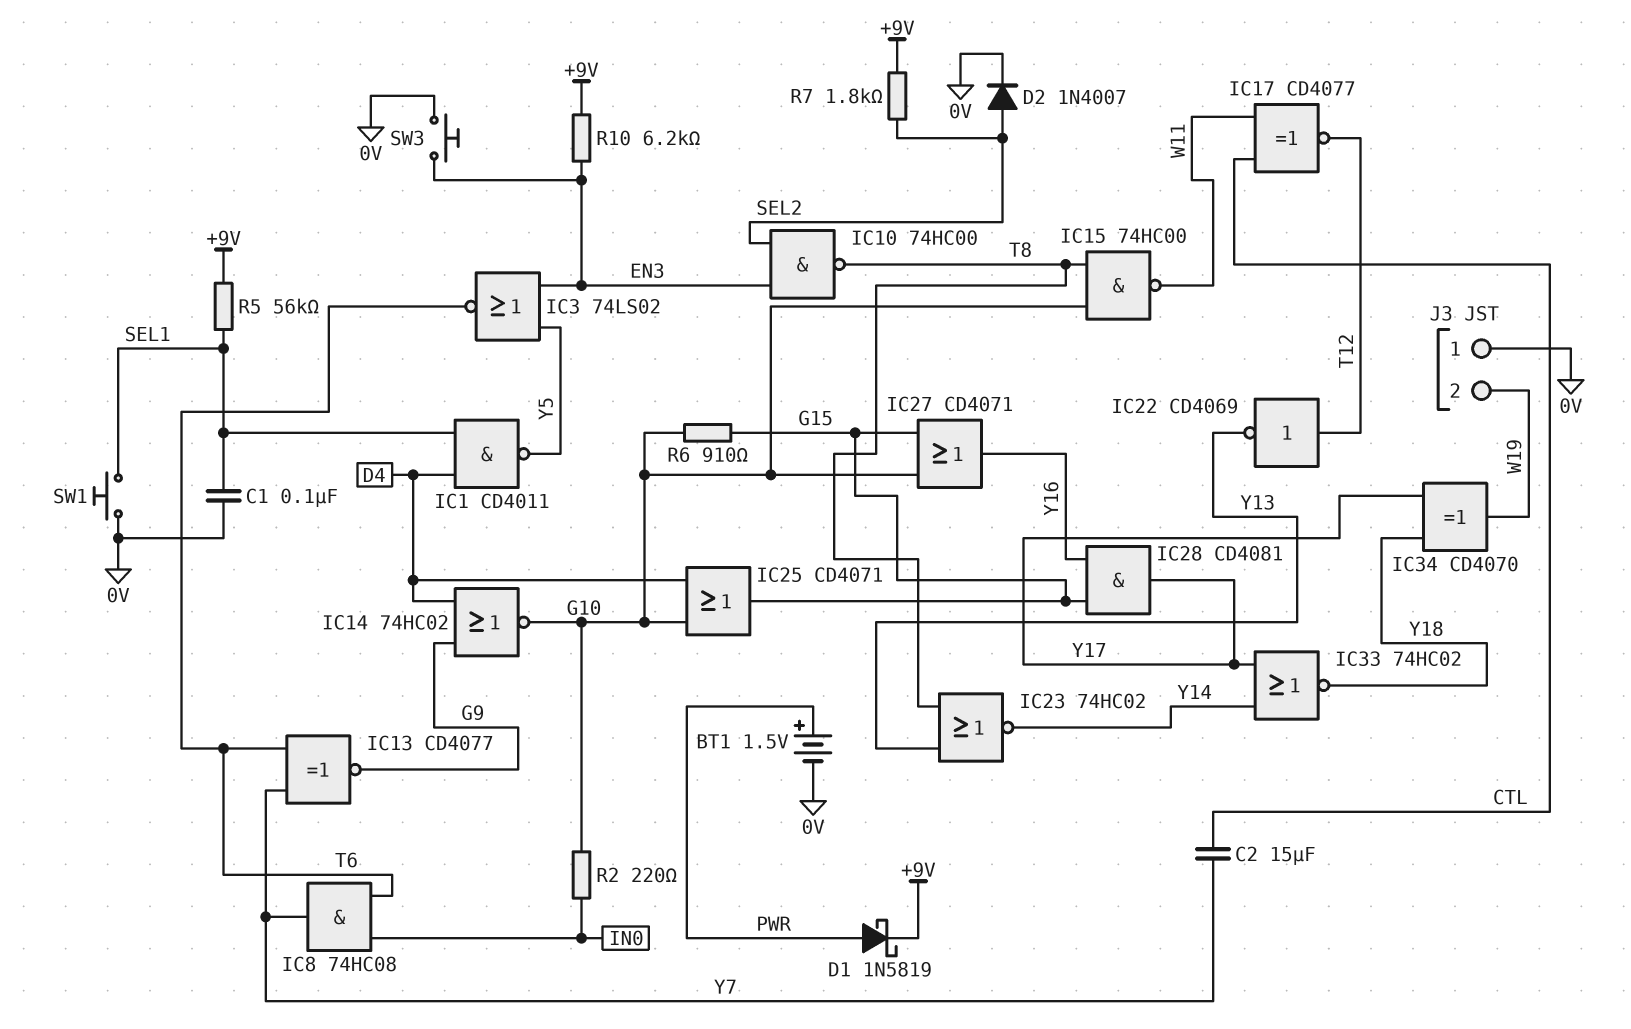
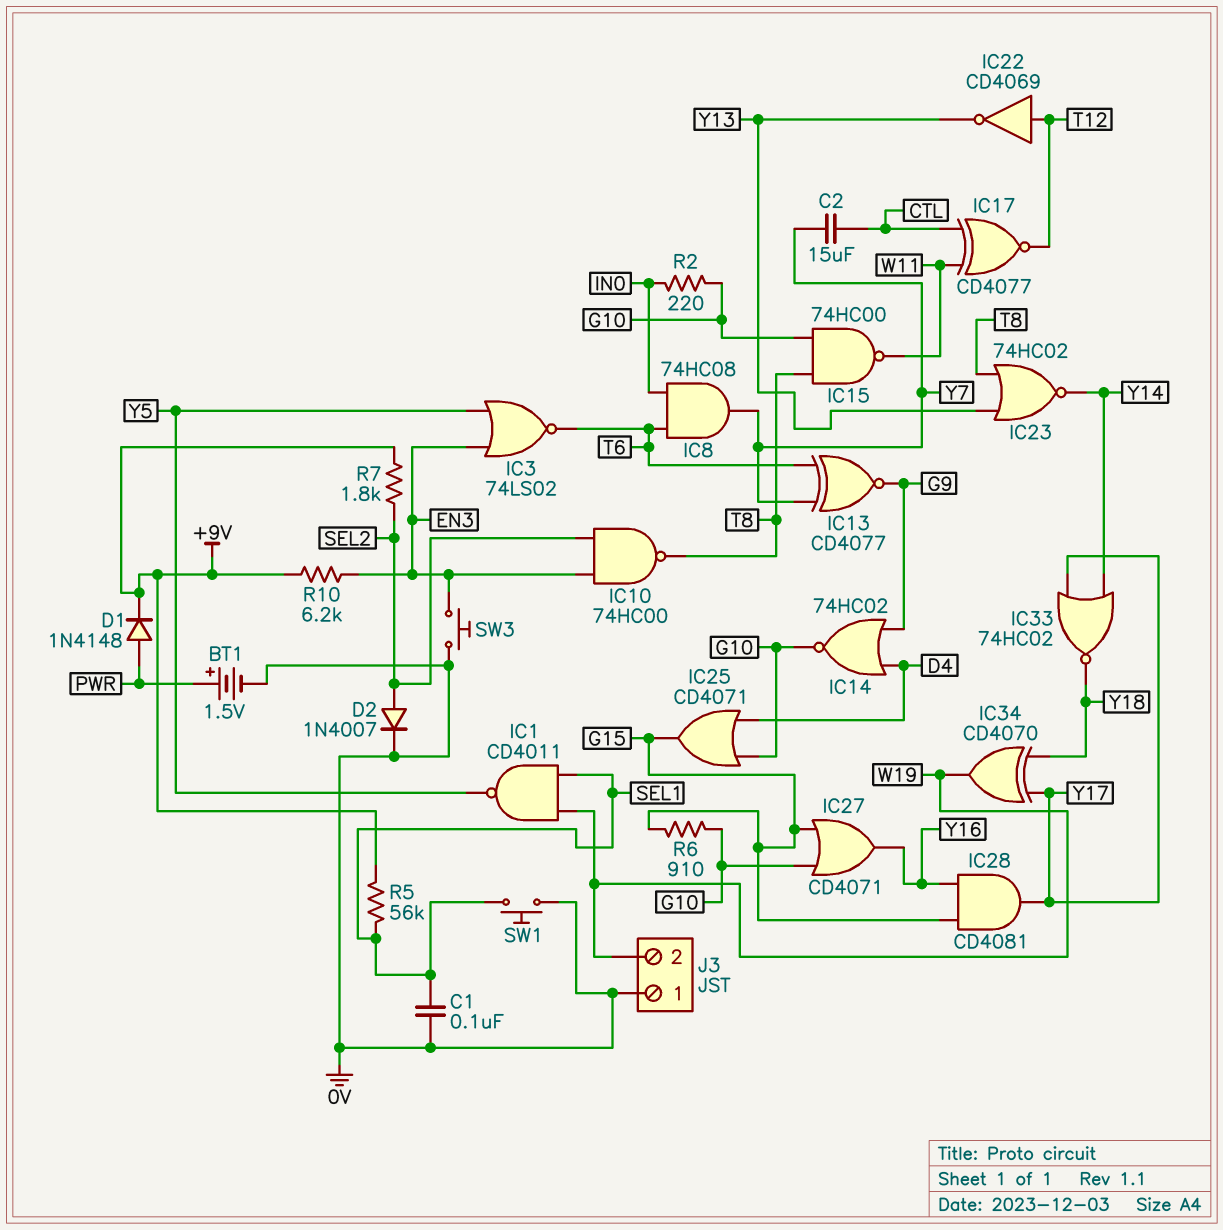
D1: schottky 1N5819 (A PWR, K +9V) -> diode 1N4148 (A PWR, K +9V)
IC1: NAND CD4011 (in D4, in SEL1, out Y5) -> NAND CD4011 (in SEL1, in W19, out Y5)

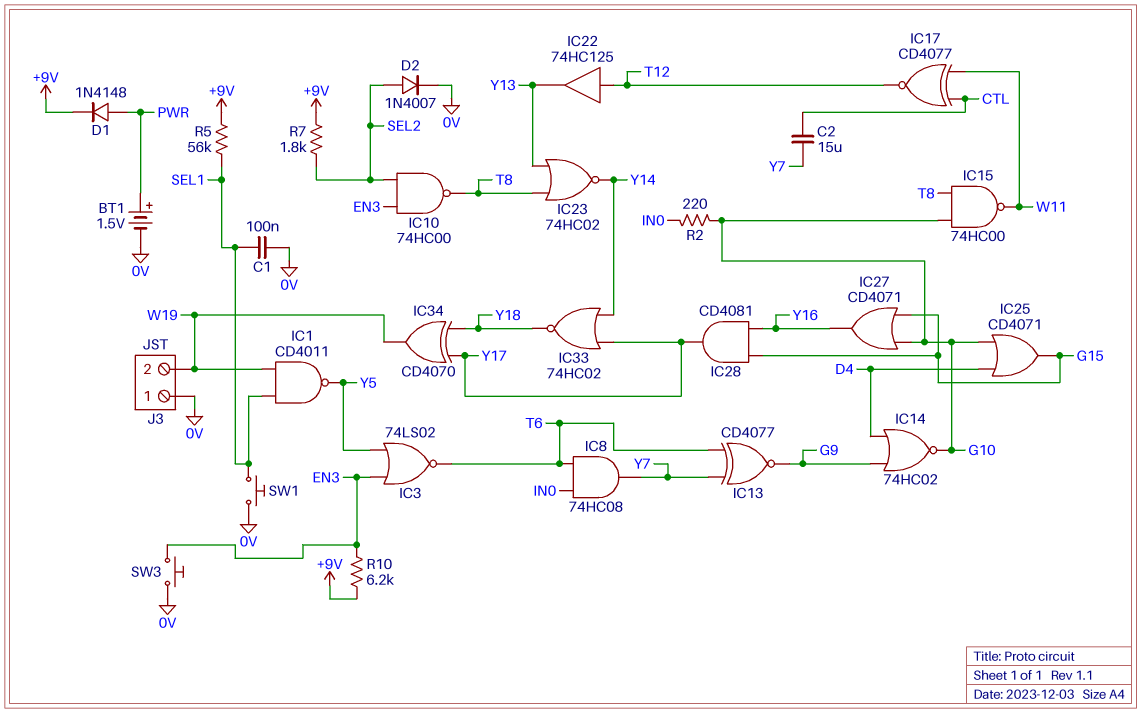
IC22: NOT CD4069 (in T12, out Y13) -> buffer 74HC125 (in T12, out Y13)
R6: 910 (G10, G15) -> none

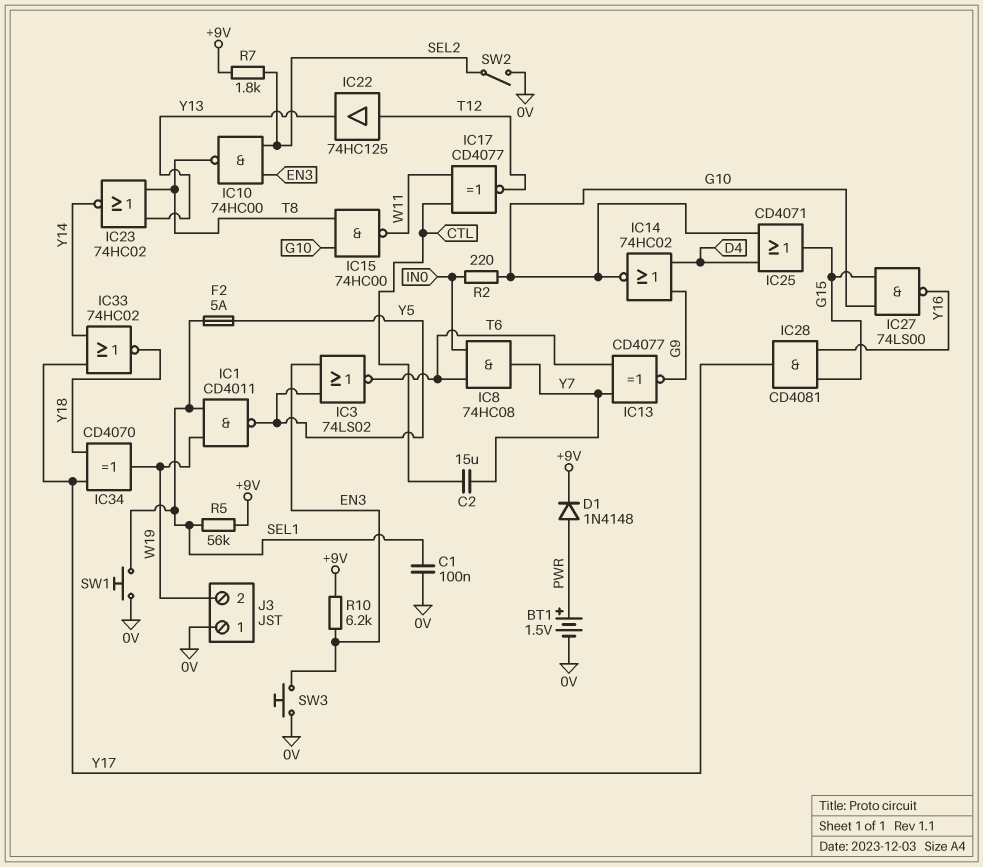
D2: diode 1N4007 (A SEL2, K 0V) -> none
F2: none -> 5A (SEL1, Y5)
IC27: OR CD4071 (in G10, in G15, out Y16) -> NAND 74LS00 (in G10, in G15, out Y16)
SW2: none -> switch (0V, SEL2)

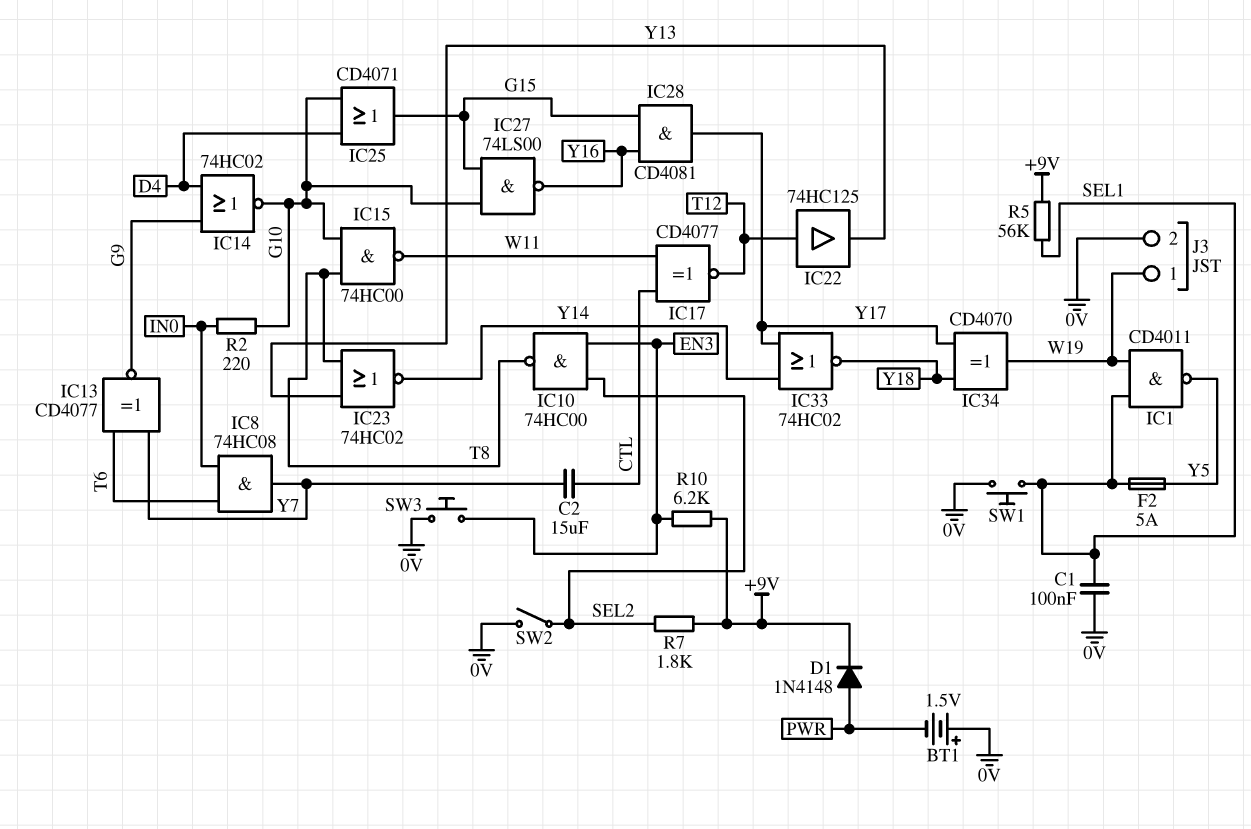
BT1: 1.5V (plus PWR, minus 0V) -> 1.5V (plus 0V, minus PWR)
IC3: NOR 74LS02 (in EN3, in Y5, out T6) -> none
J3 pin 1: 0V -> W19
J3 pin 2: W19 -> 0V

